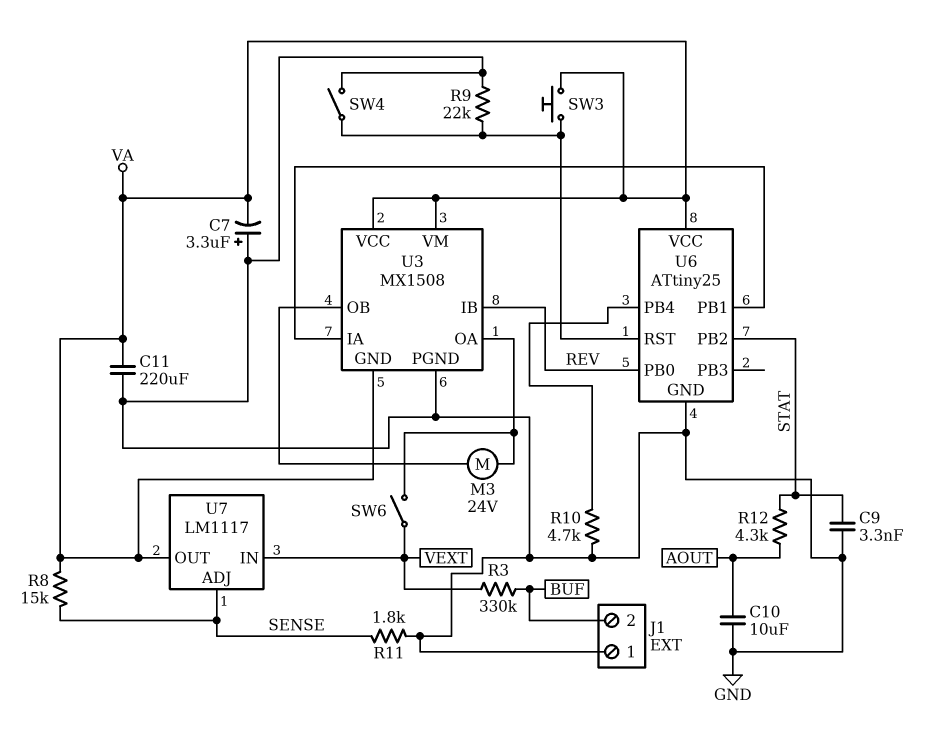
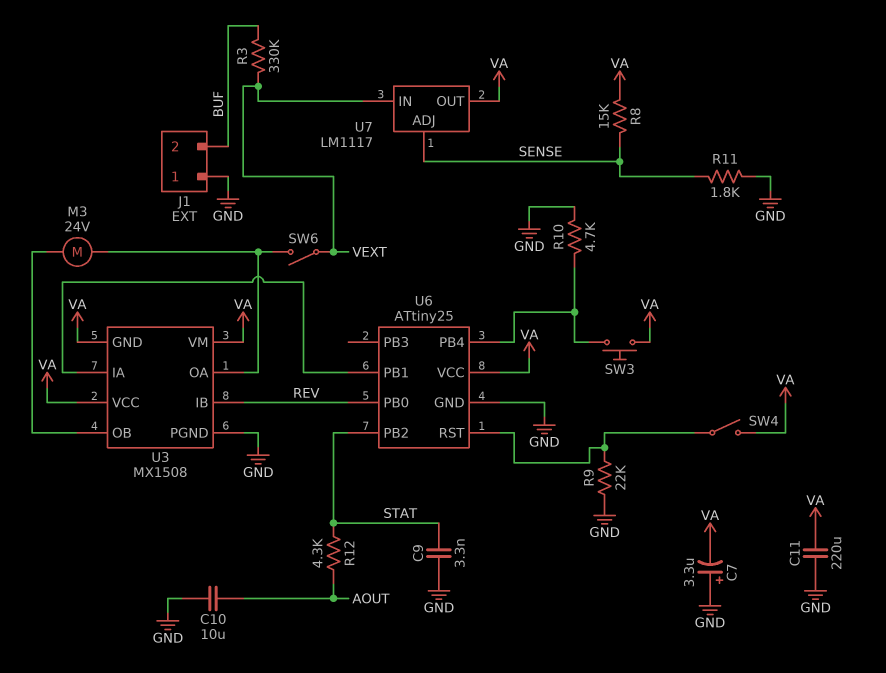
SW3: button (U6/RST, VA) -> button (U6/PB4, VA)
SW4: switch (GND, U6/RST) -> switch (U6/RST, VA)

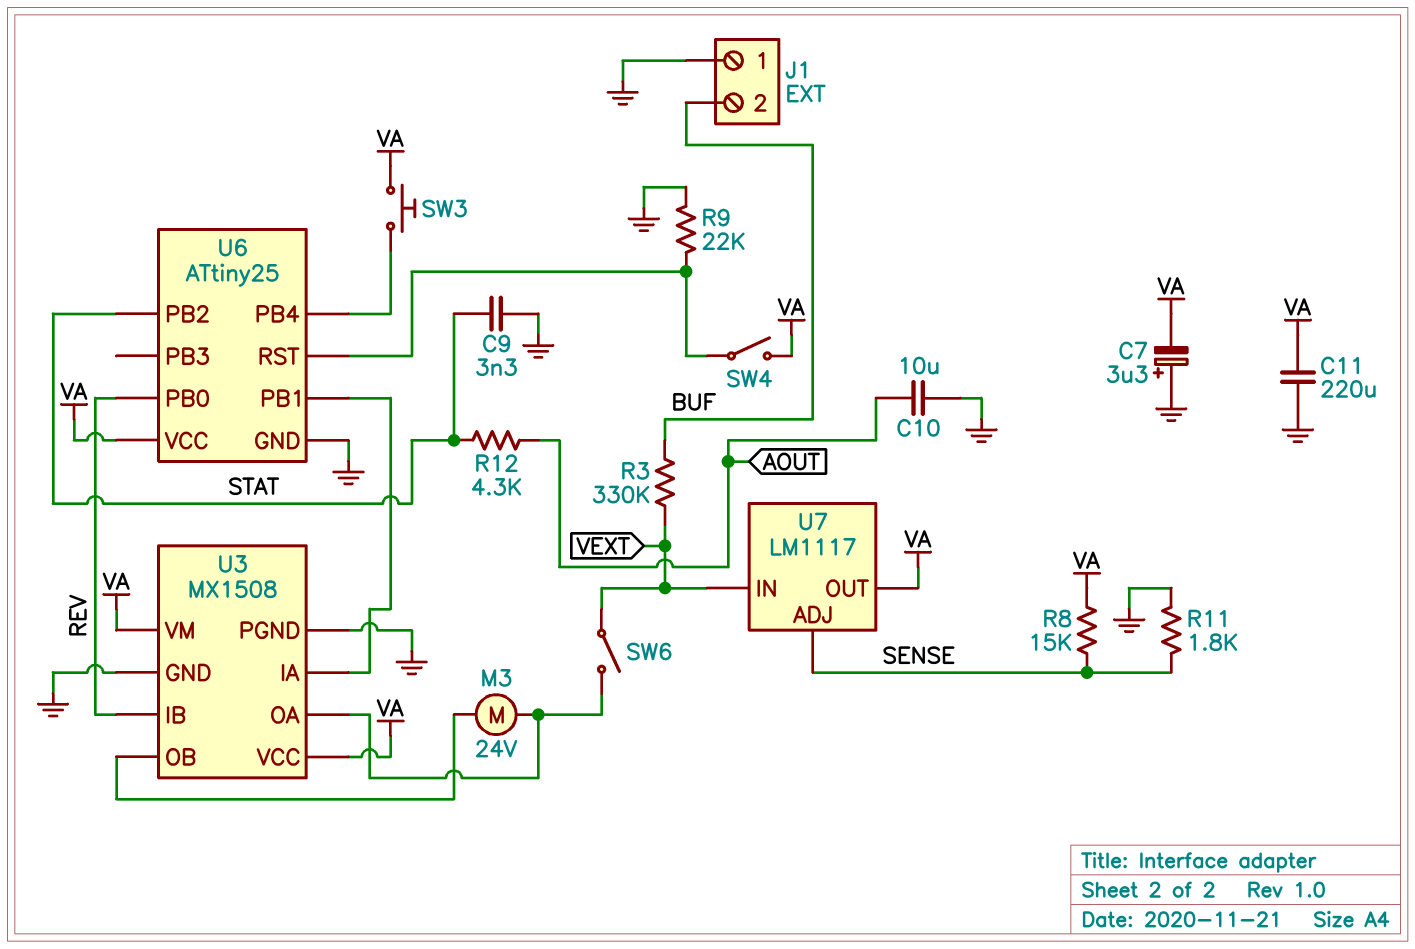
R10: 4.7k (GND, U6/PB4) -> none
U3 pin GND: VA -> GND

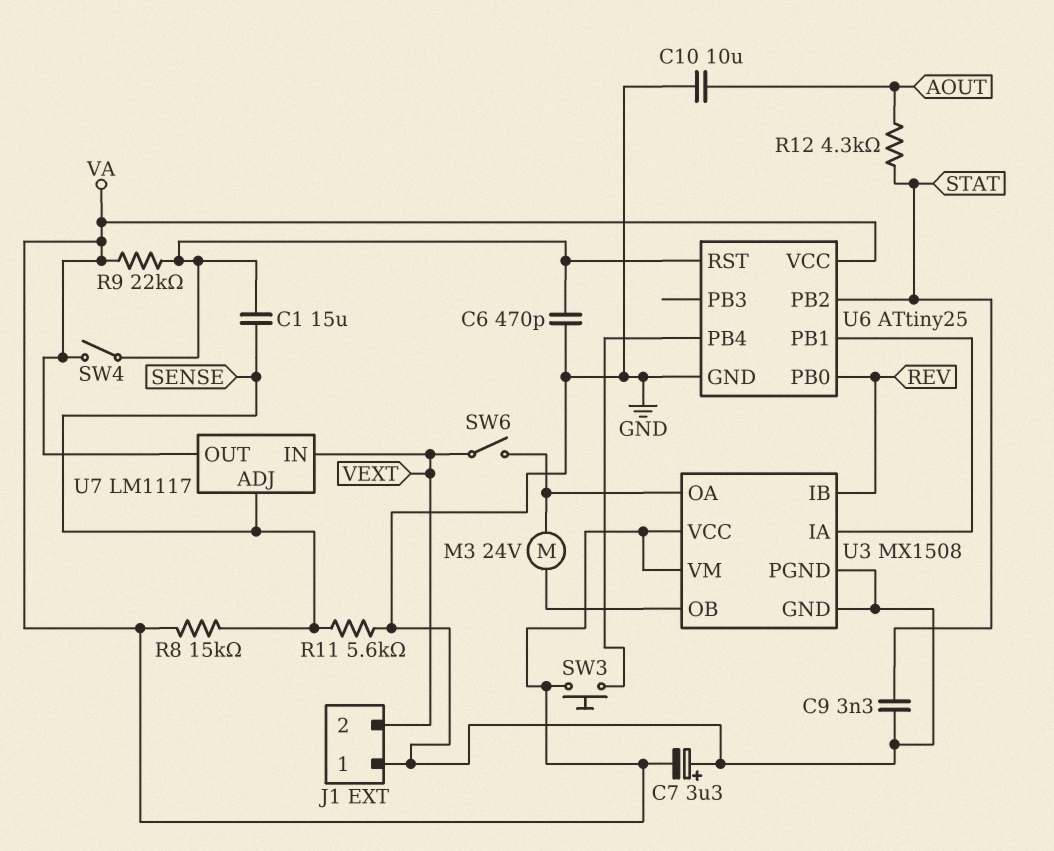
C1: none -> 15uF (SENSE, U6/RST)
C6: none -> 470pF (GND, U6/RST)
C11: 220uF (GND, VA) -> none
J1 pin 2: BUF -> VEXT
R3: 330k (BUF, VEXT) -> none
R9: 22k (GND, U6/RST) -> 22k (U6/RST, VA)
R11: 1.8k (GND, SENSE) -> 5.6k (GND, SENSE)

